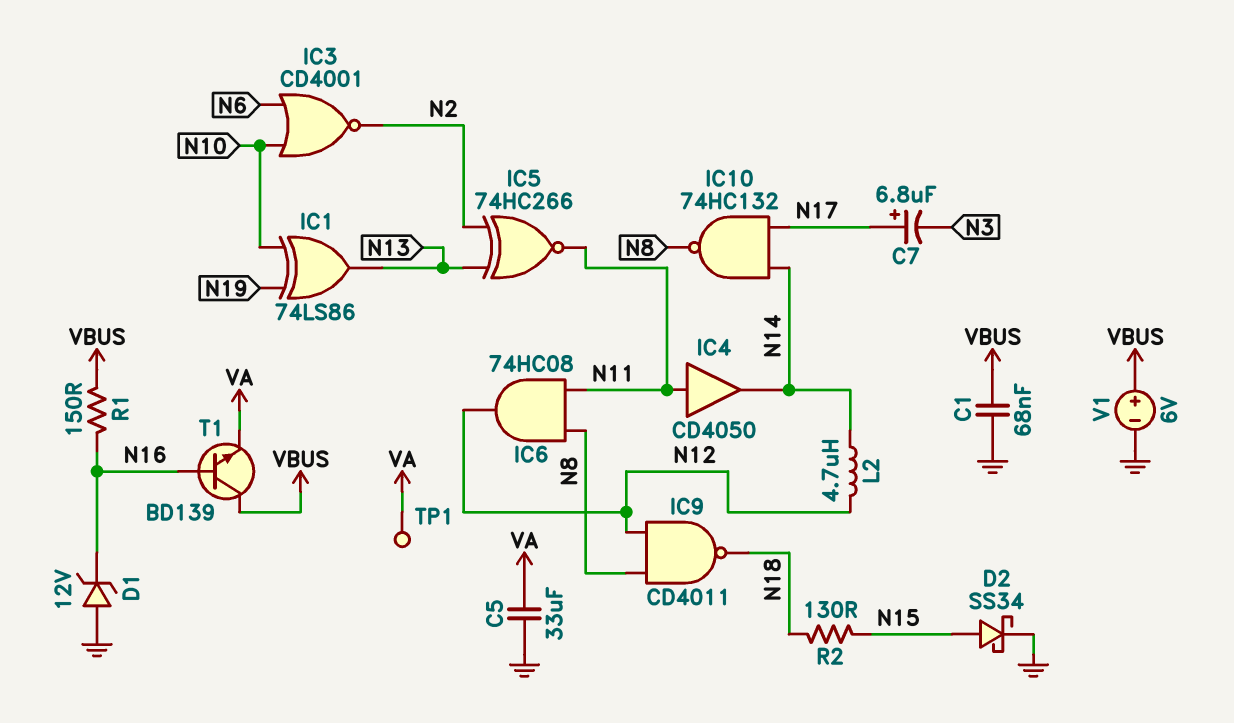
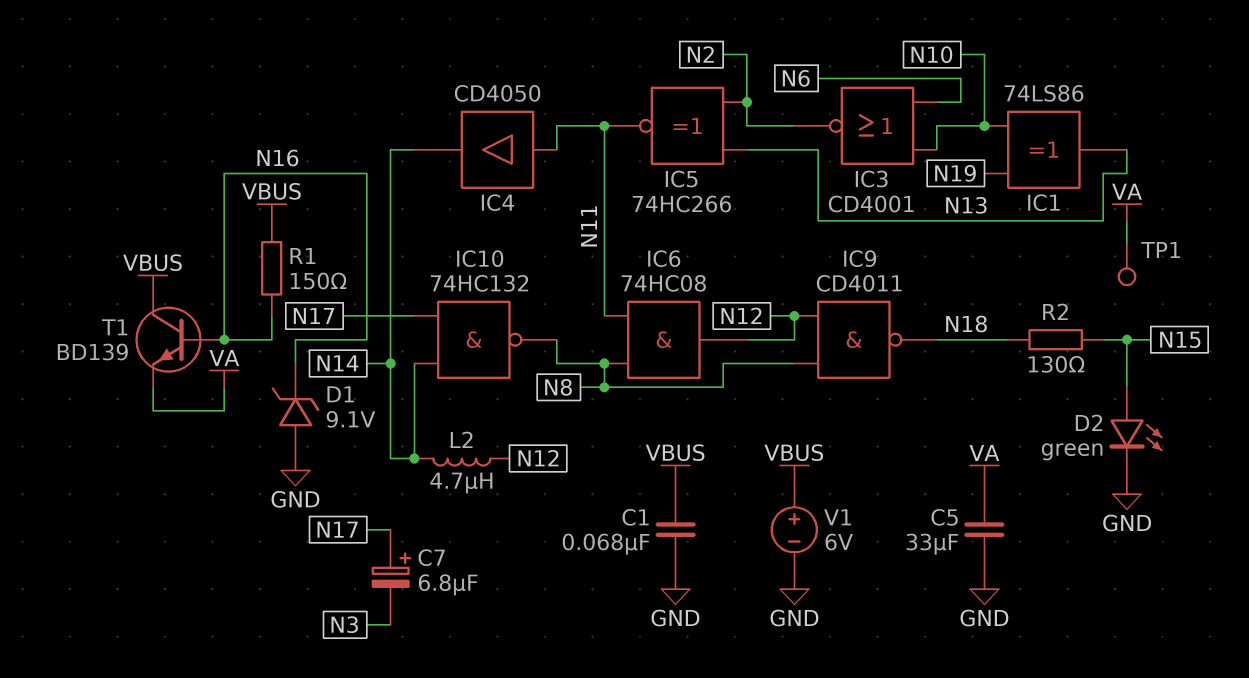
D1: zener 12V (A GND, K N16) -> zener 9.1V (A GND, K N16)
D2: schottky SS34 (A N15, K GND) -> LED green (A N15, K GND)

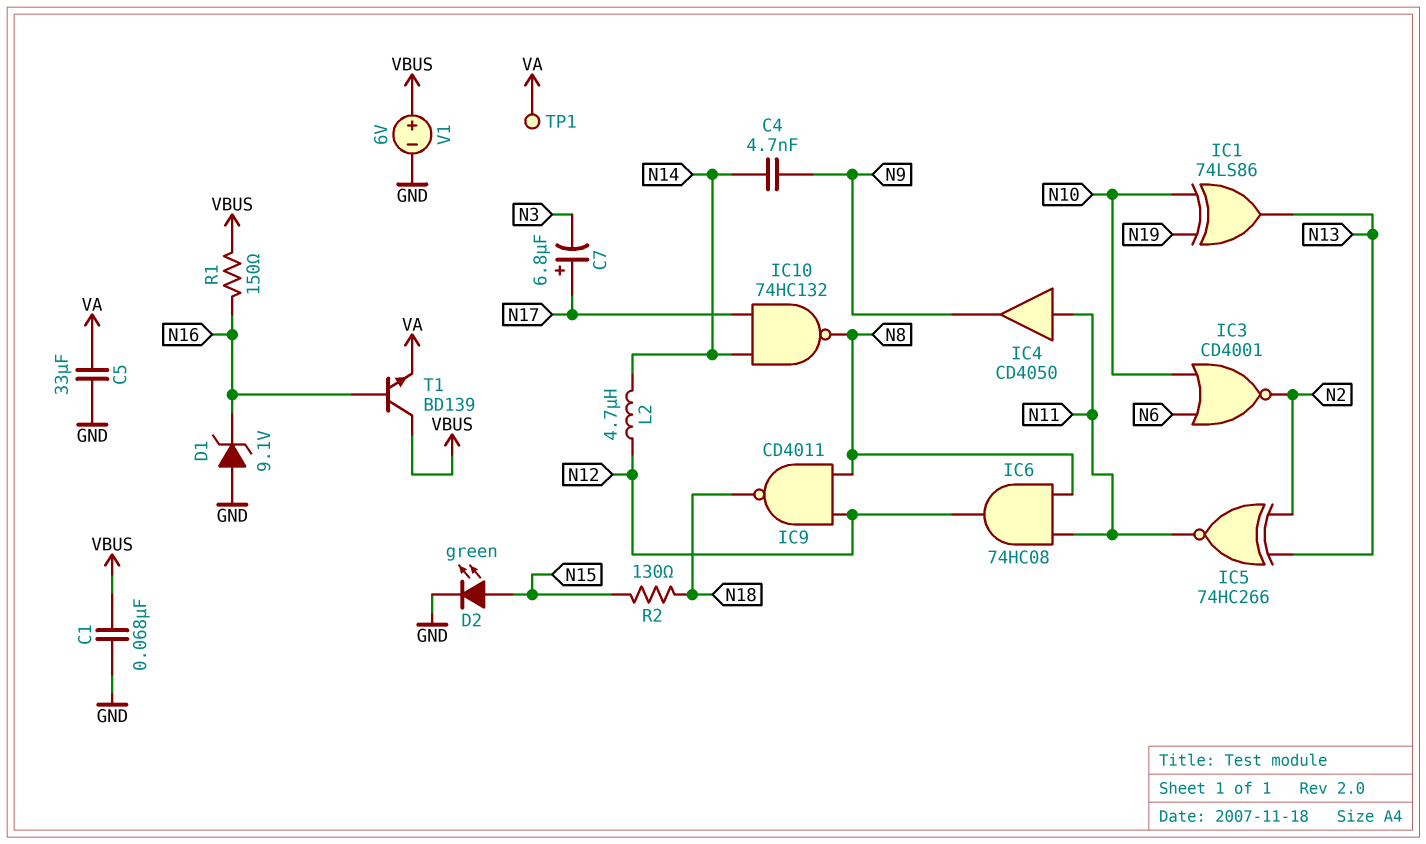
C4: none -> 4.7nF (N9, N14)
IC4: buffer CD4050 (in N11, out N14) -> buffer CD4050 (in N11, out N9)

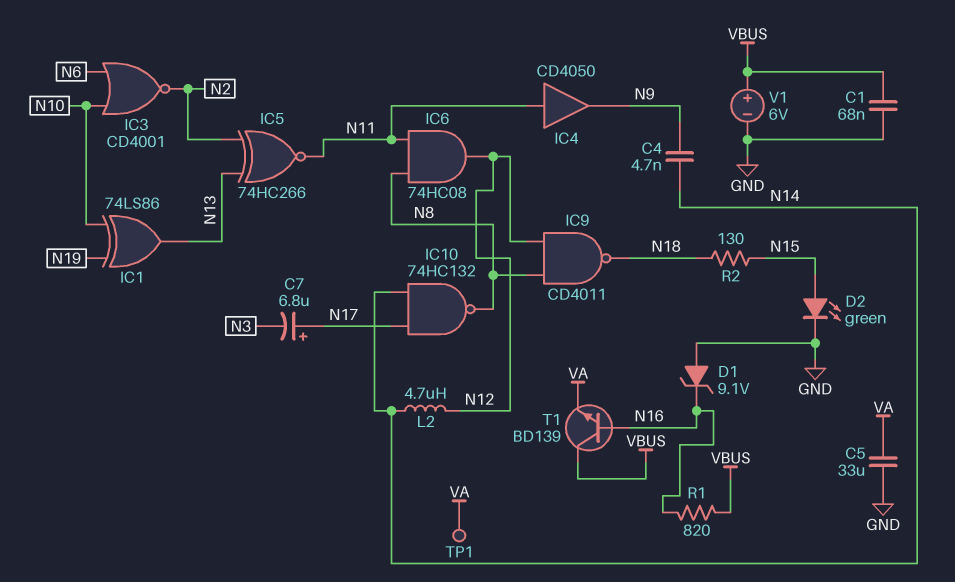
R1: 150 (N16, VBUS) -> 820 (N16, VBUS)

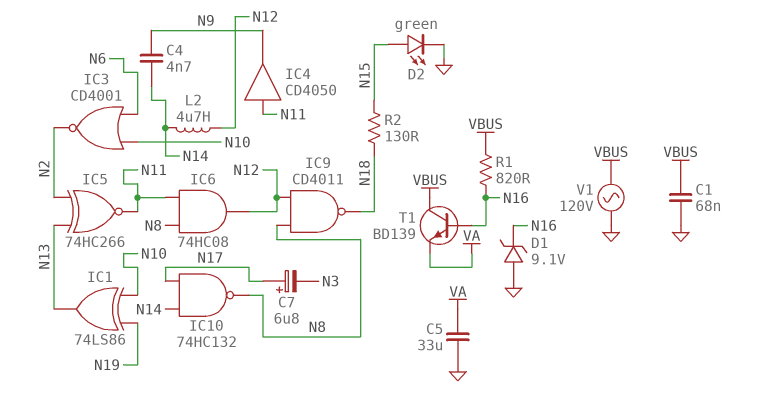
TP1: test point (VA) -> none
V1: 6V (plus VBUS, minus GND) -> AC 120V (GND, VBUS)

